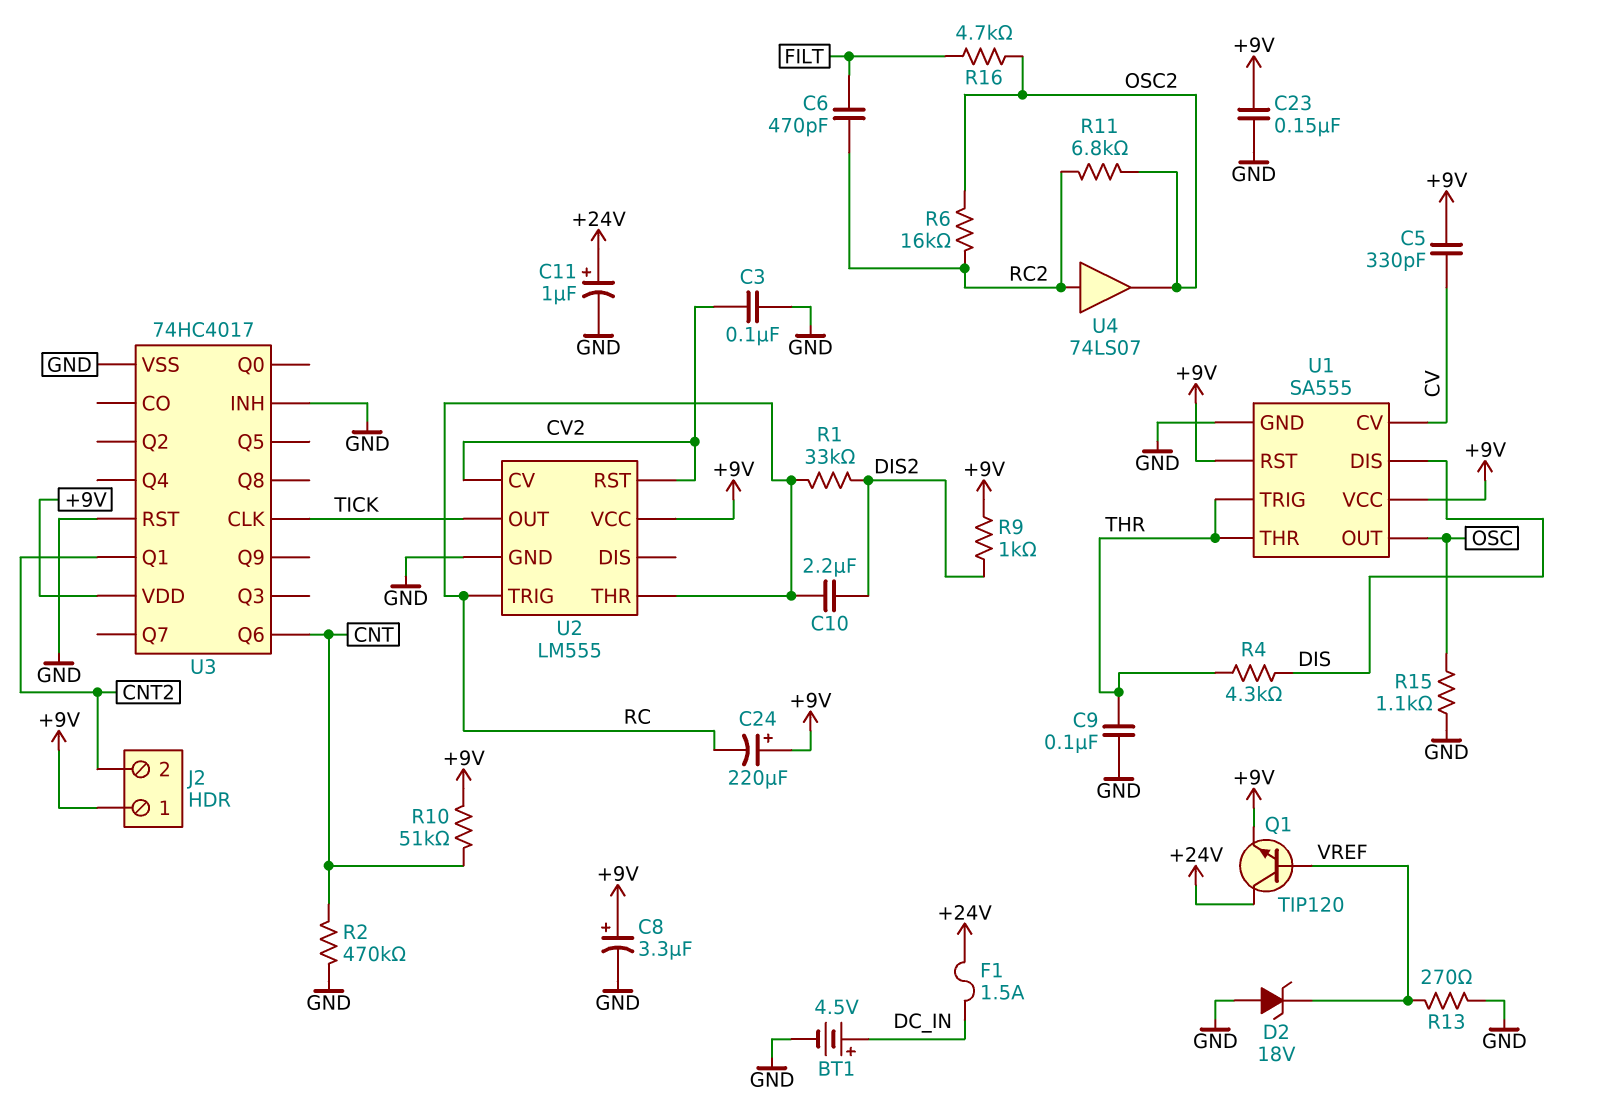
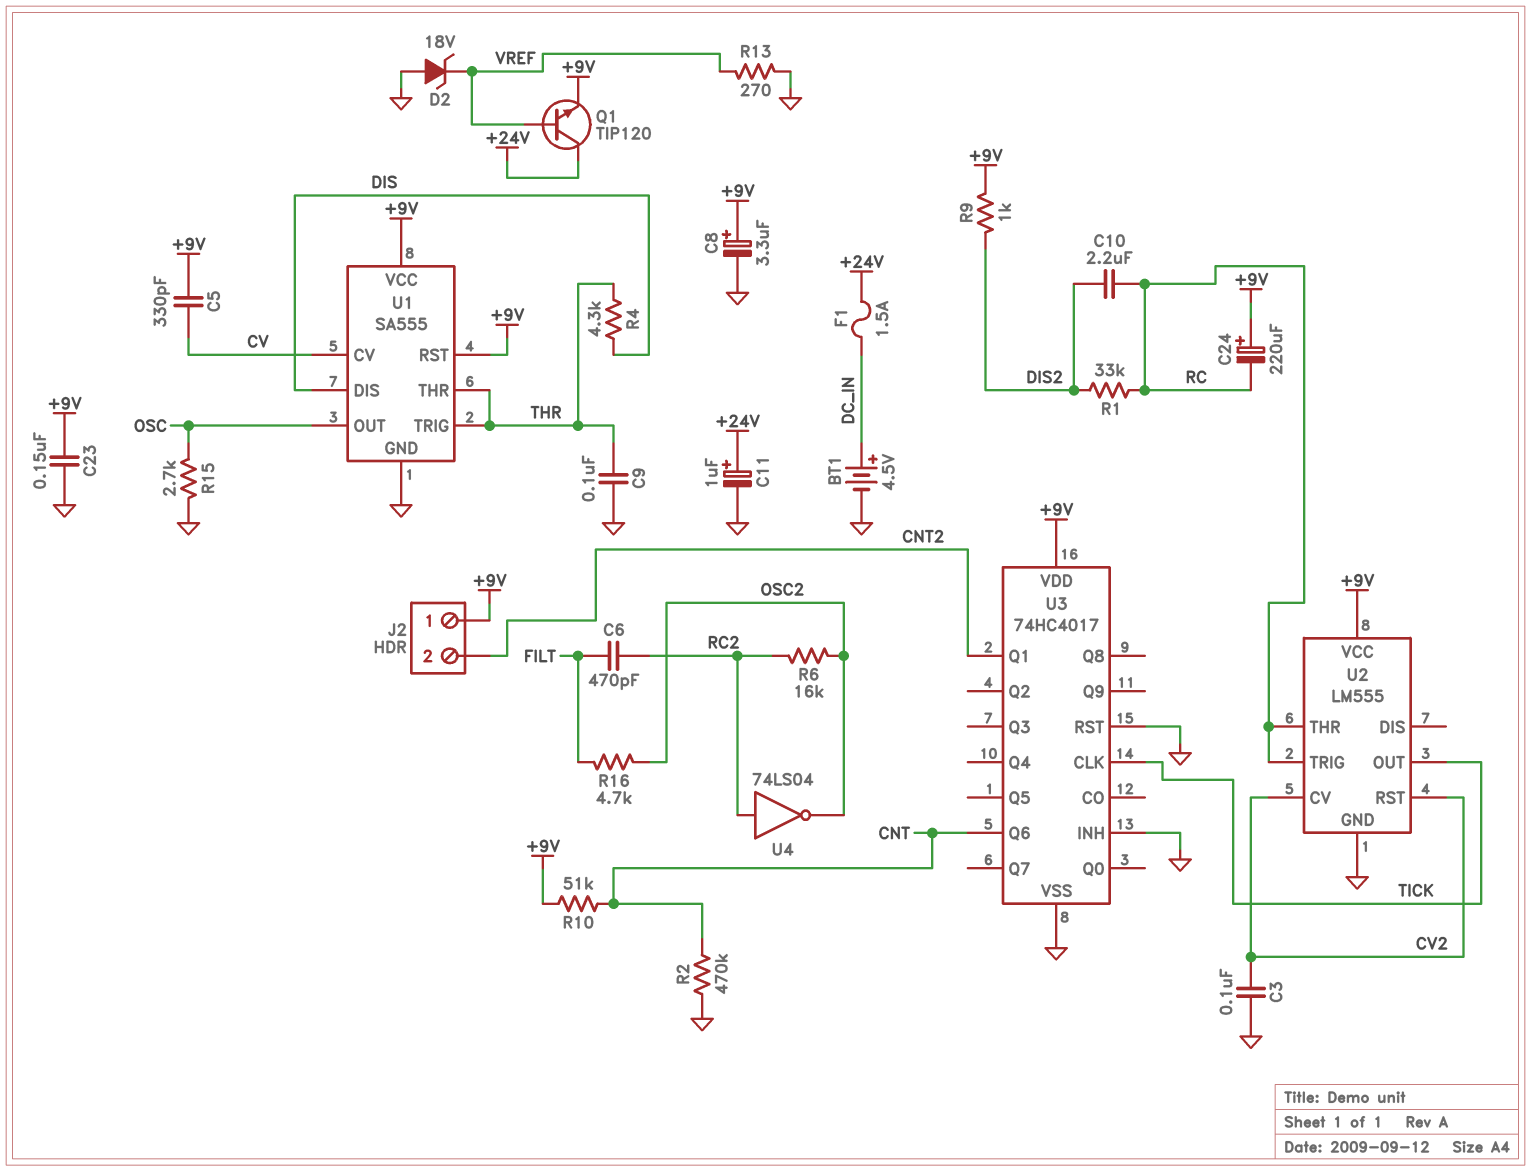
R11: 6.8k (OSC2, RC2) -> none
R15: 1.1k (GND, OSC) -> 2.7k (GND, OSC)
U4: buffer 74LS07 (in RC2, out OSC2) -> NOT 74LS04 (in RC2, out OSC2)

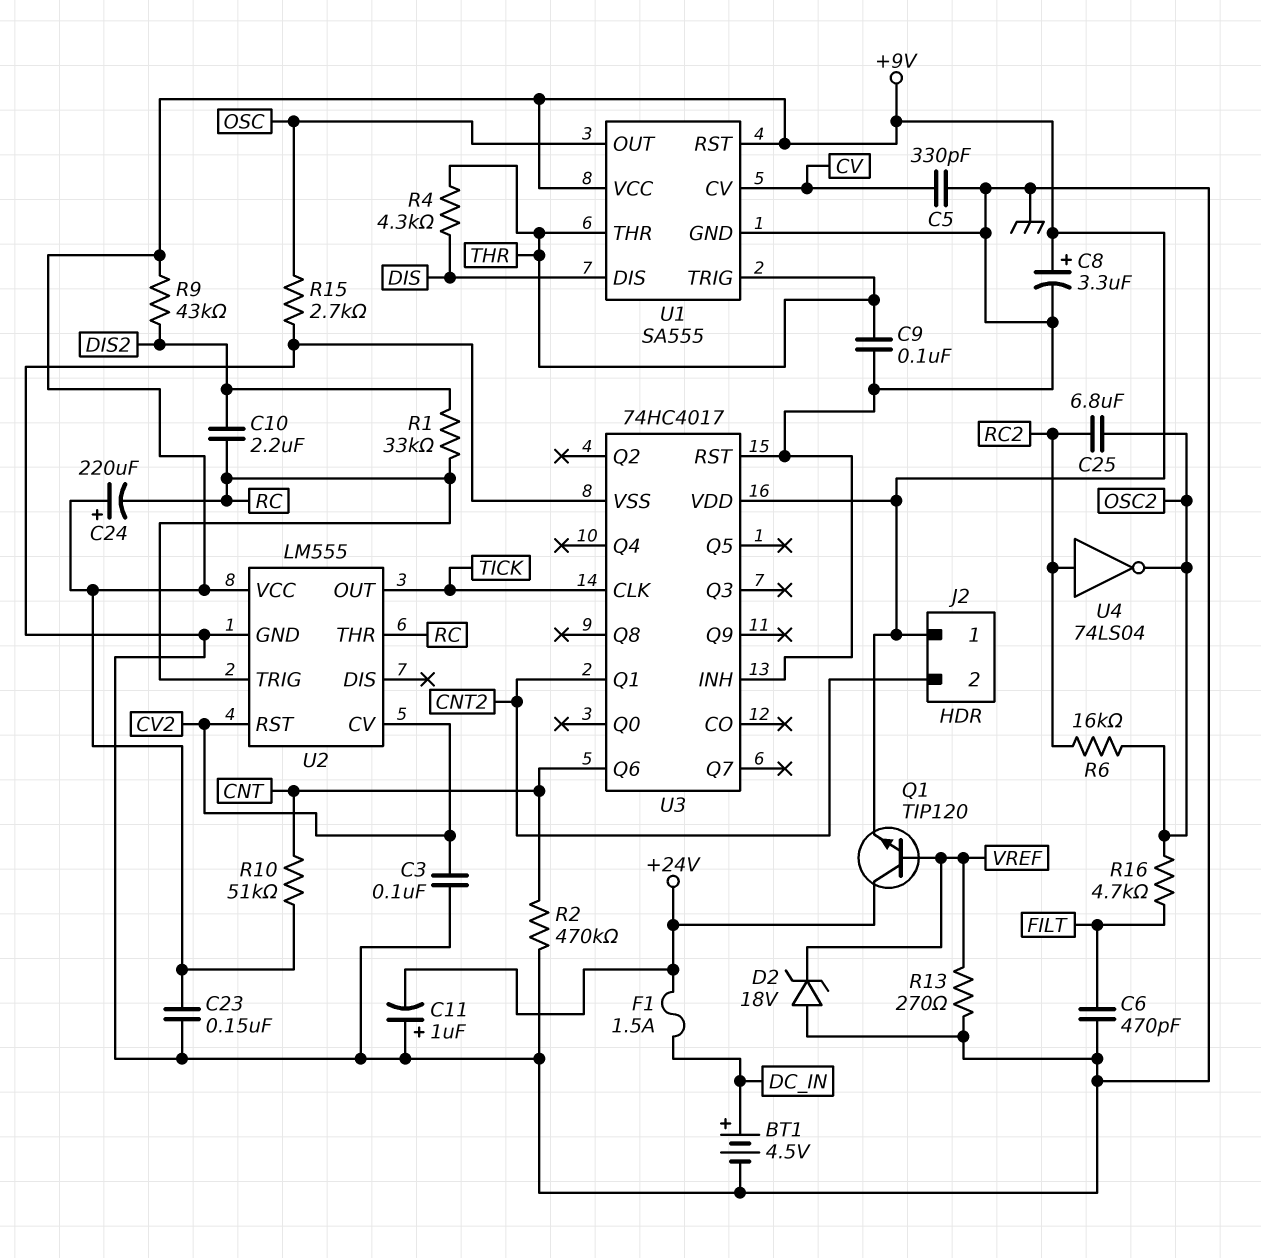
C5: 330pF (+9V, CV) -> 330pF (CV, GND)
C6: 470pF (FILT, RC2) -> 470pF (FILT, GND)
C11: 1uF (plus +24V, minus GND) -> 1uF (plus GND, minus +24V)
C25: none -> 6.8uF (OSC2, RC2)
R9: 1k (+9V, DIS2) -> 43k (+9V, DIS2)

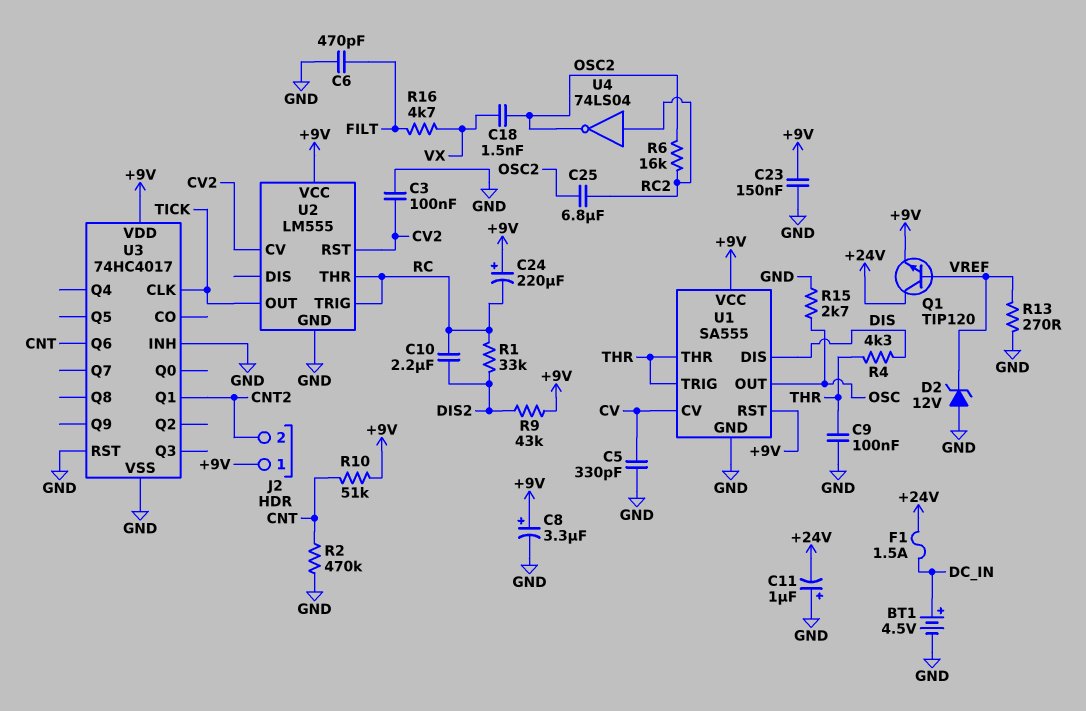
C18: none -> 1.5nF (OSC2, VX)
D2: zener 18V (A GND, K VREF) -> zener 12V (A GND, K VREF)
R16: 4.7k (FILT, OSC2) -> 4.7k (FILT, VX)

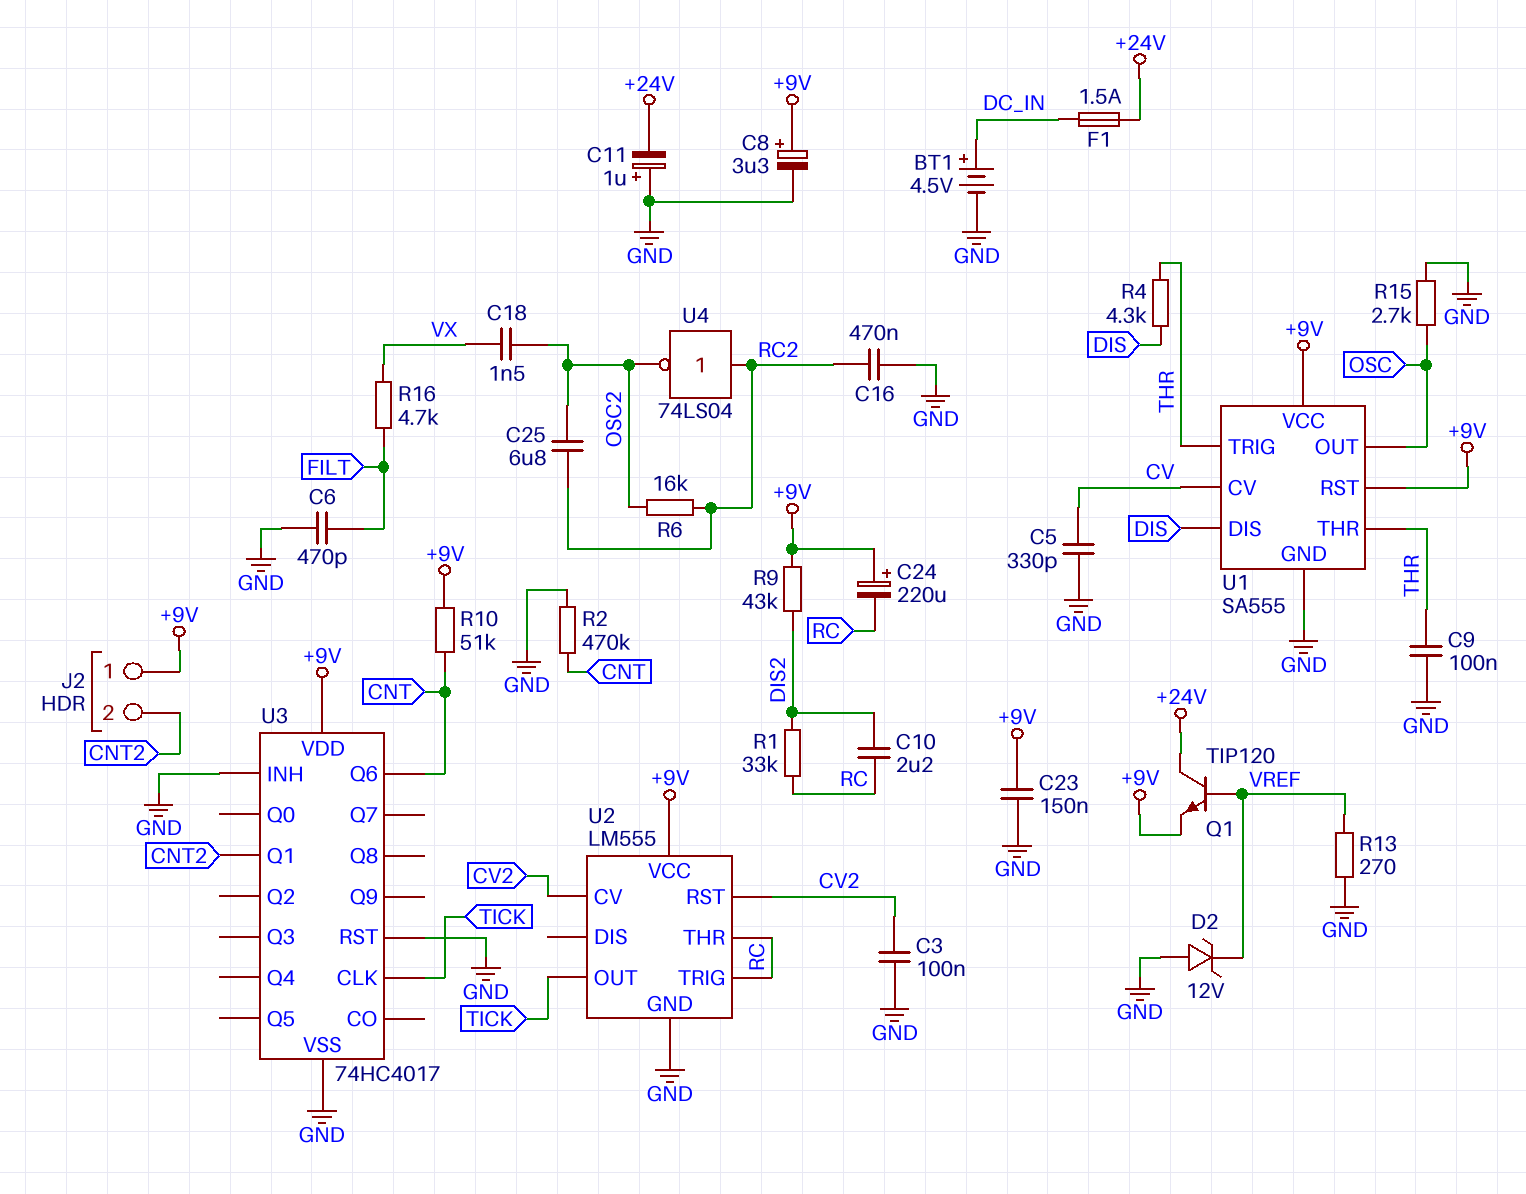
C16: none -> 470nF (GND, RC2)

